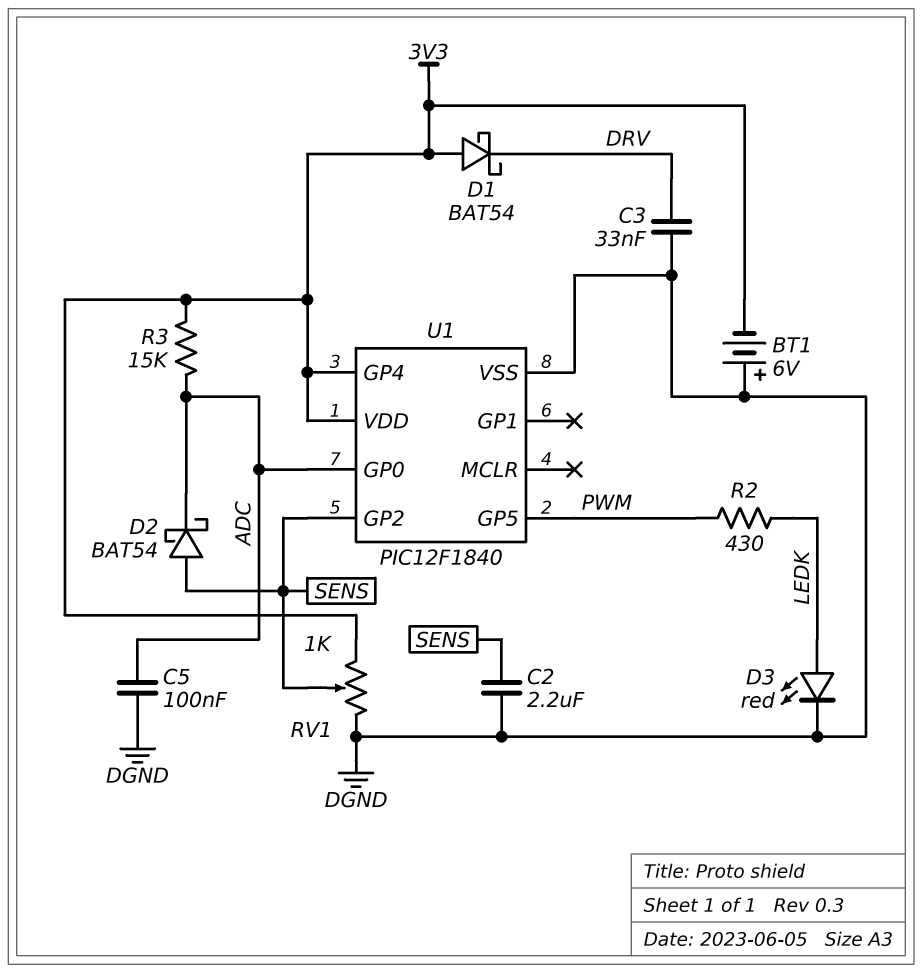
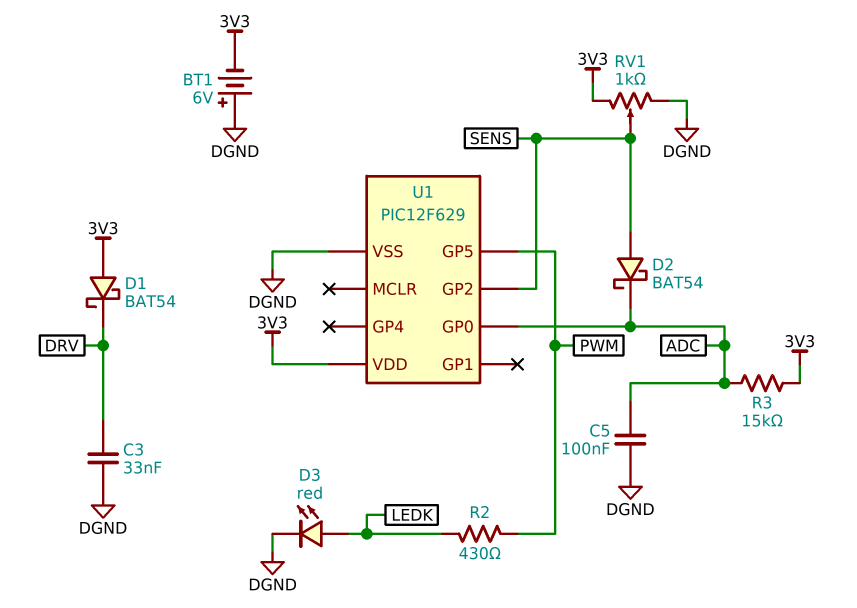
C2: 2.2uF (DGND, SENS) -> none
U1: PIC12F1840 -> PIC12F629
U1 pin GP4: 3V3 -> none

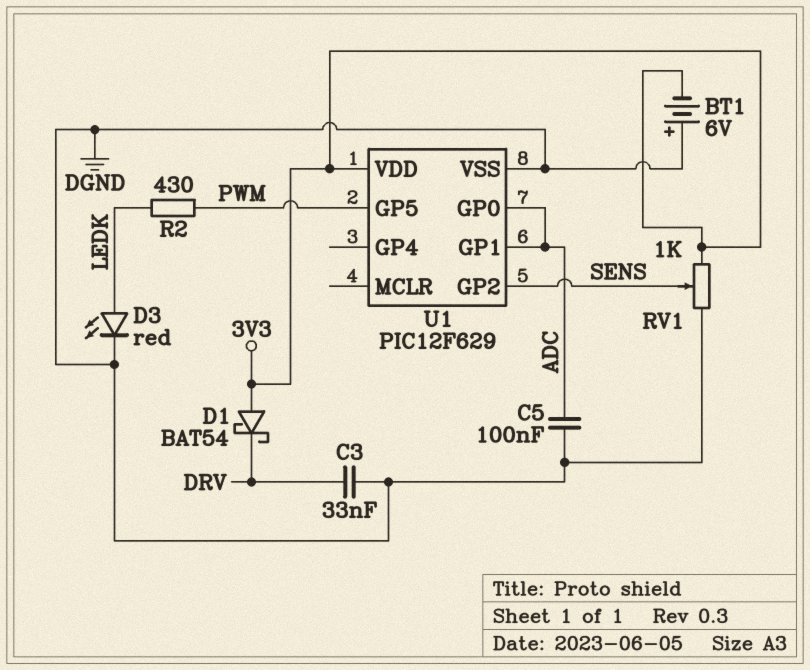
D2: schottky BAT54 (A SENS, K ADC) -> none
R3: 15k (3V3, ADC) -> none
U1 pin GP1: none -> ADC

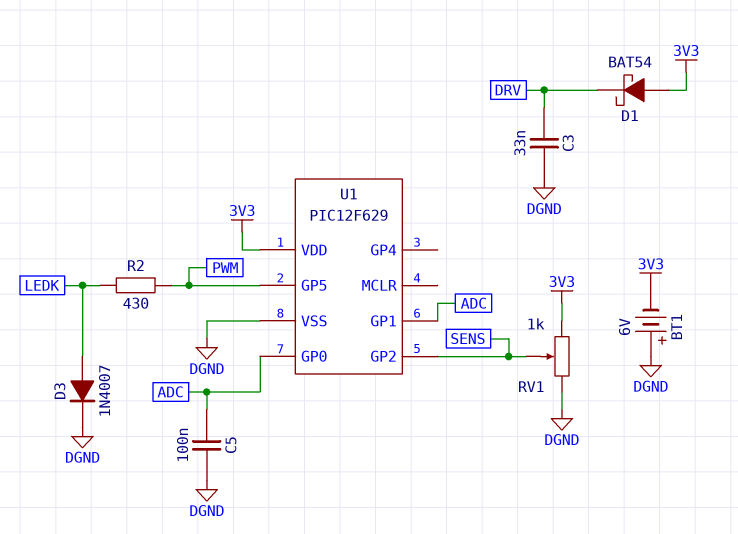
D3: LED red (A LEDK, K DGND) -> diode 1N4007 (A LEDK, K DGND)

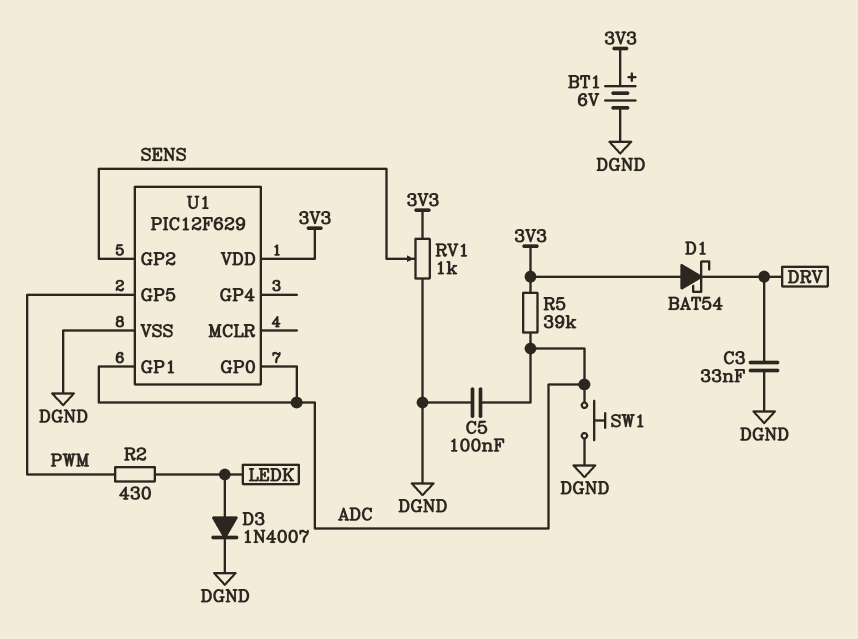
BT1: 6V (plus DGND, minus 3V3) -> 6V (plus 3V3, minus DGND)
R5: none -> 39k (3V3, ADC)
SW1: none -> button (ADC, DGND)

